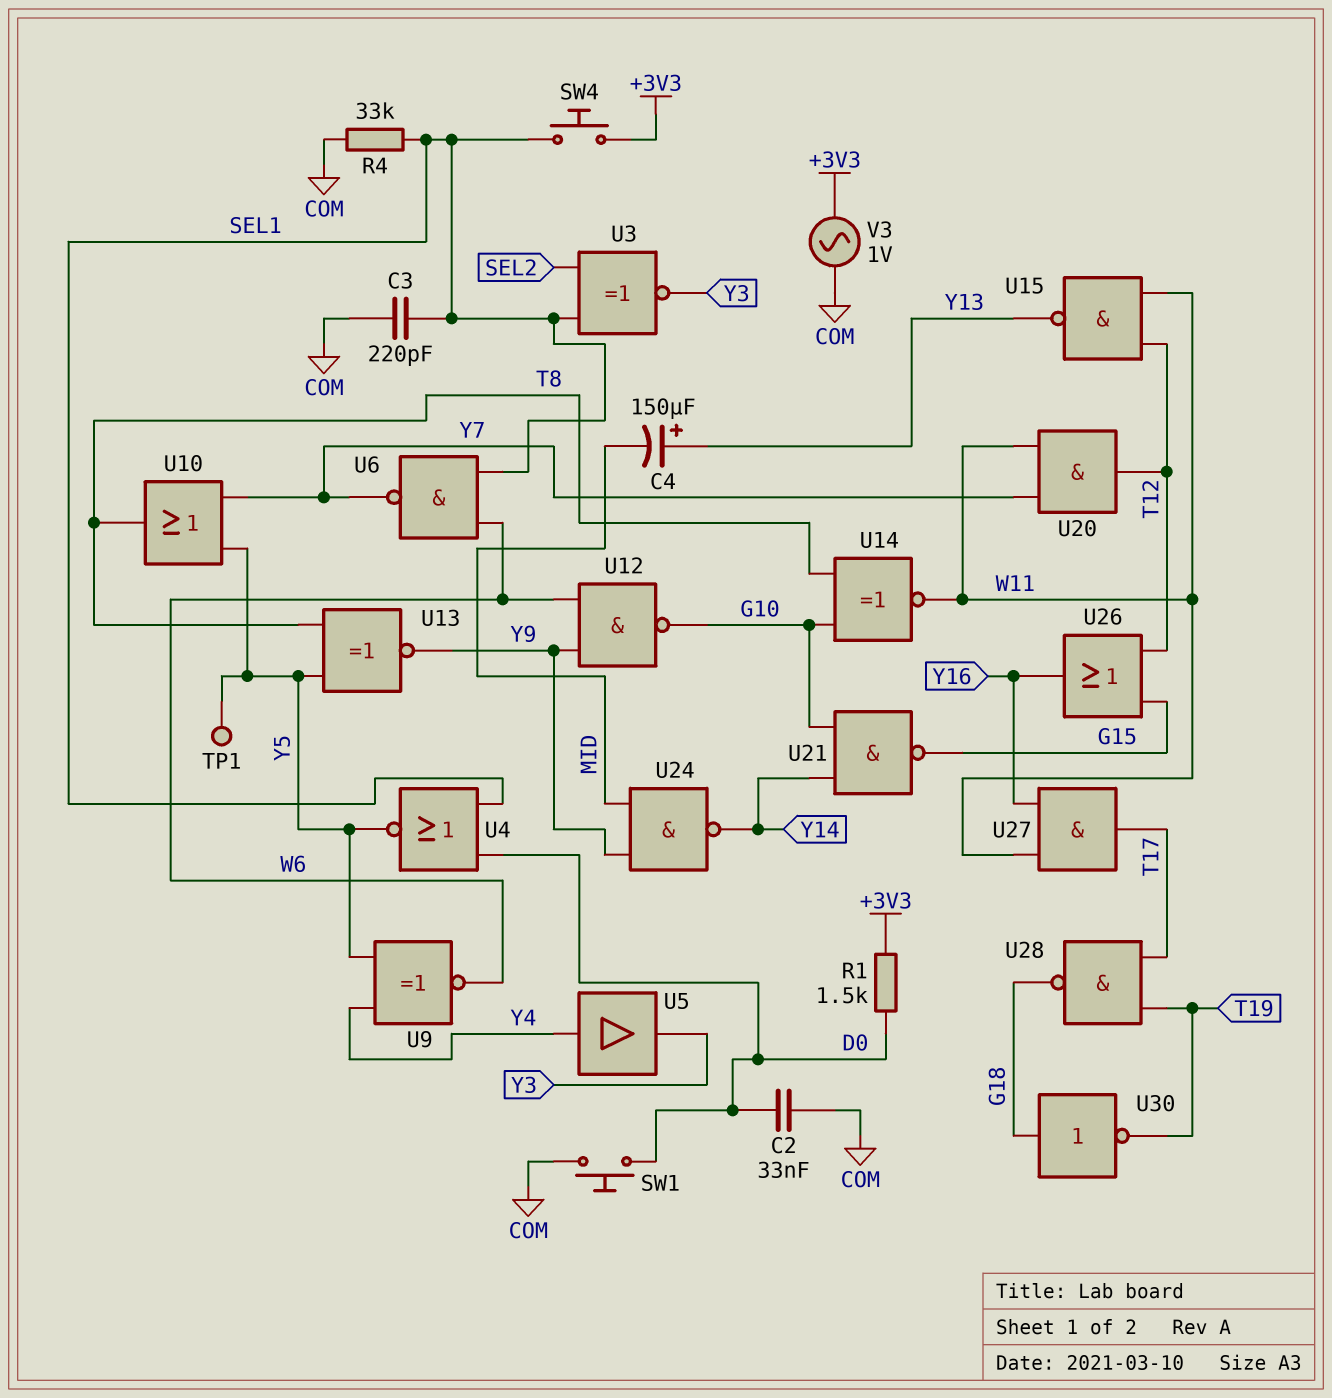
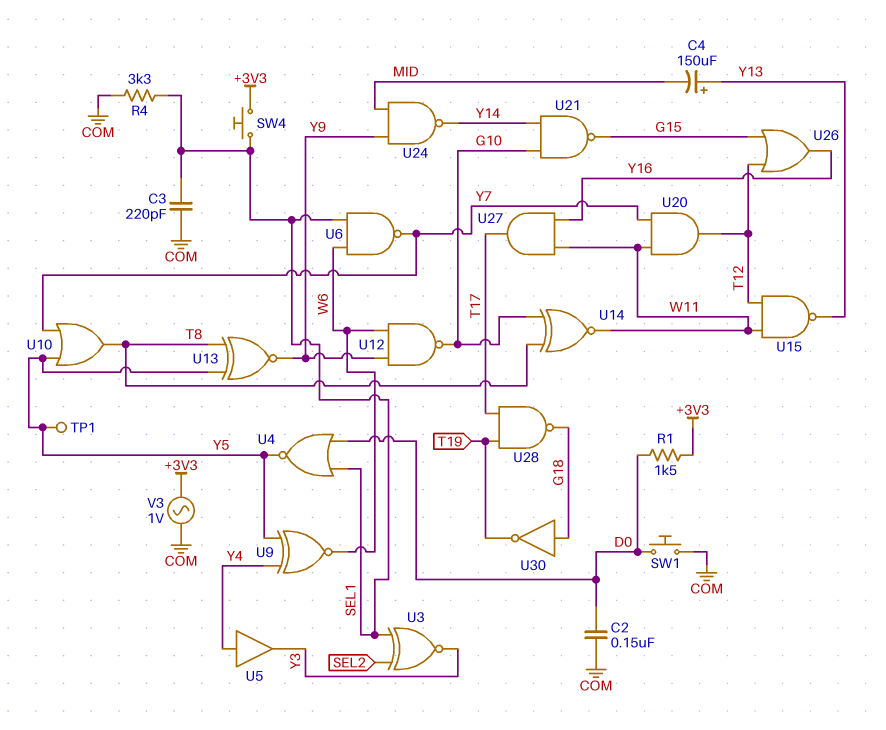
C2: 33nF (COM, D0) -> 150nF (COM, D0)
R4: 33k (COM, SEL1) -> 3.3k (COM, SEL1)

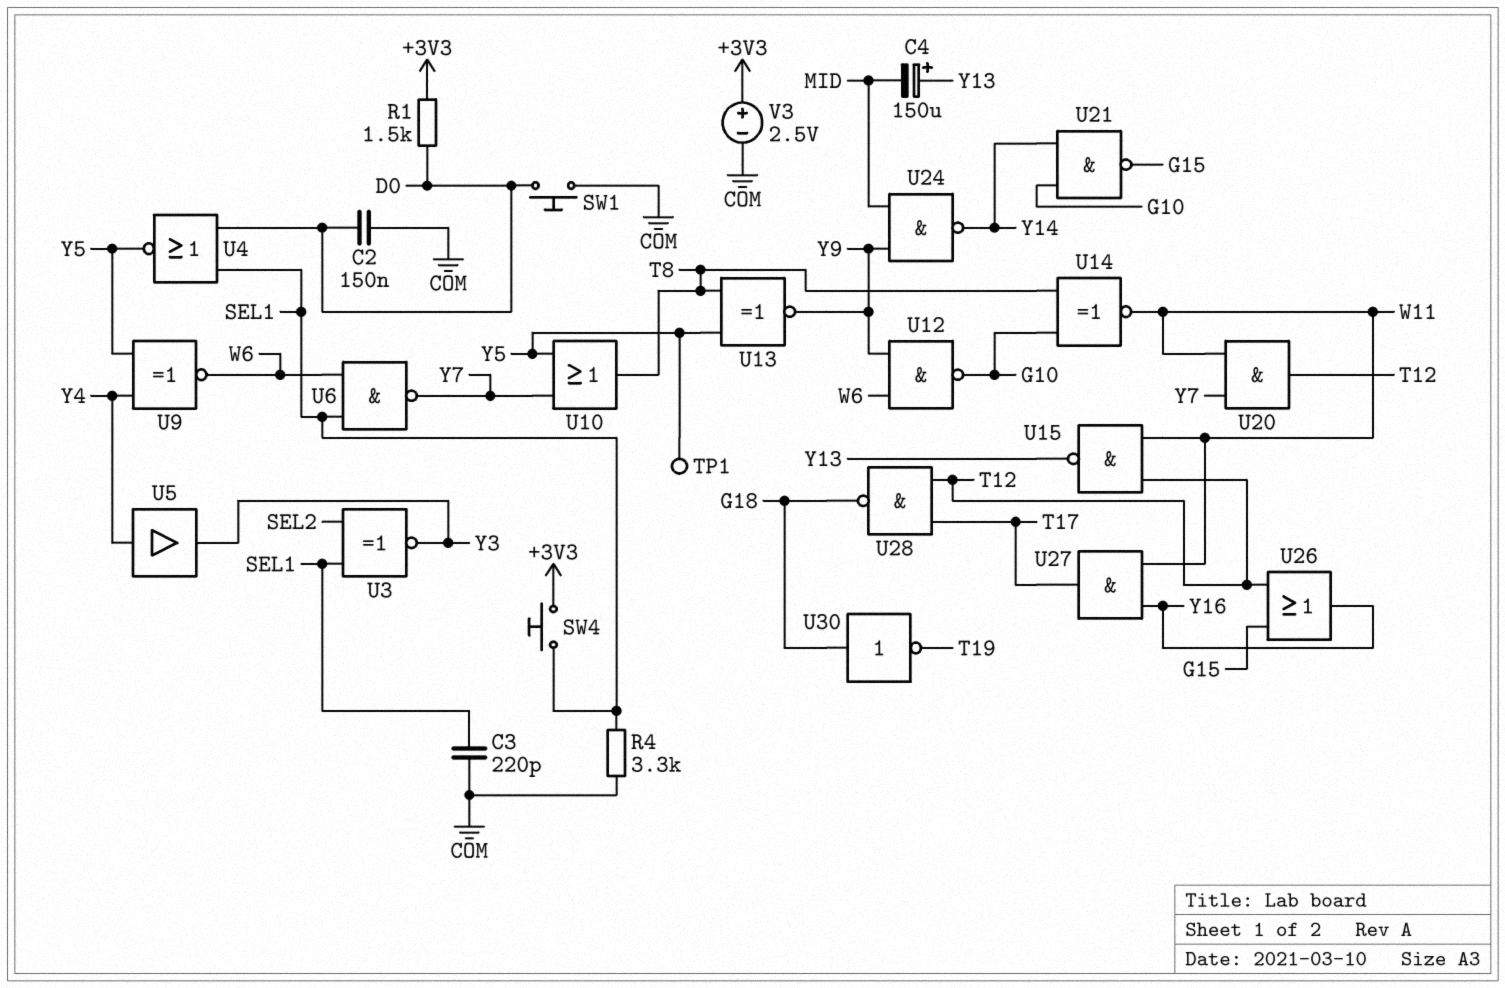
U28: NAND (in T17, in T19, out G18) -> NAND (in T12, in T17, out G18)
V3: AC 1V (+3V3, COM) -> 2.5V (plus +3V3, minus COM)

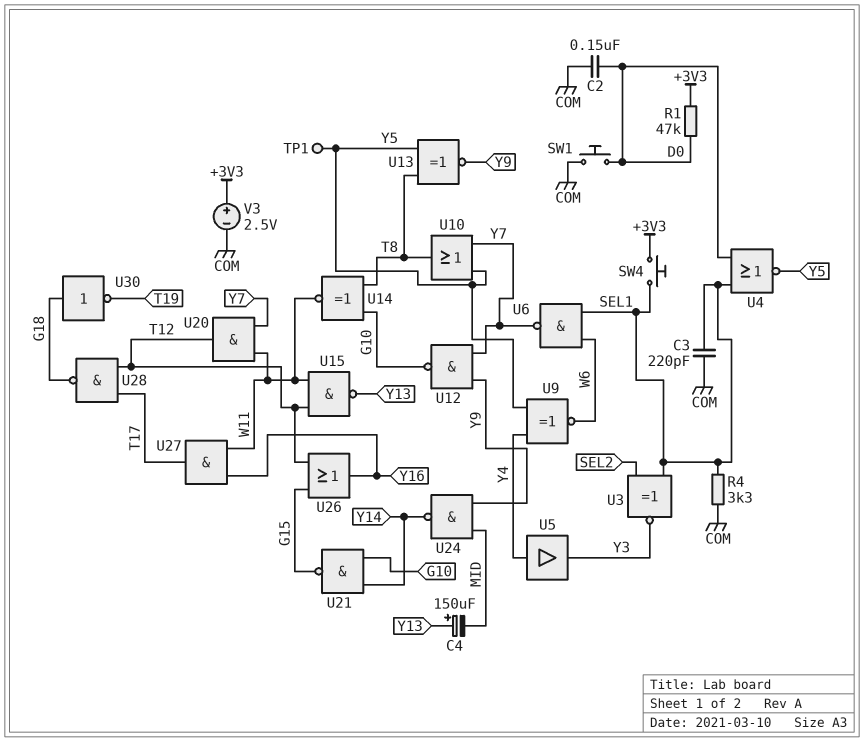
R1: 1.5k (+3V3, D0) -> 47k (+3V3, D0)
U12: NAND (in W6, in Y9, out G10) -> NAND (in Y7, in Y9, out G10)

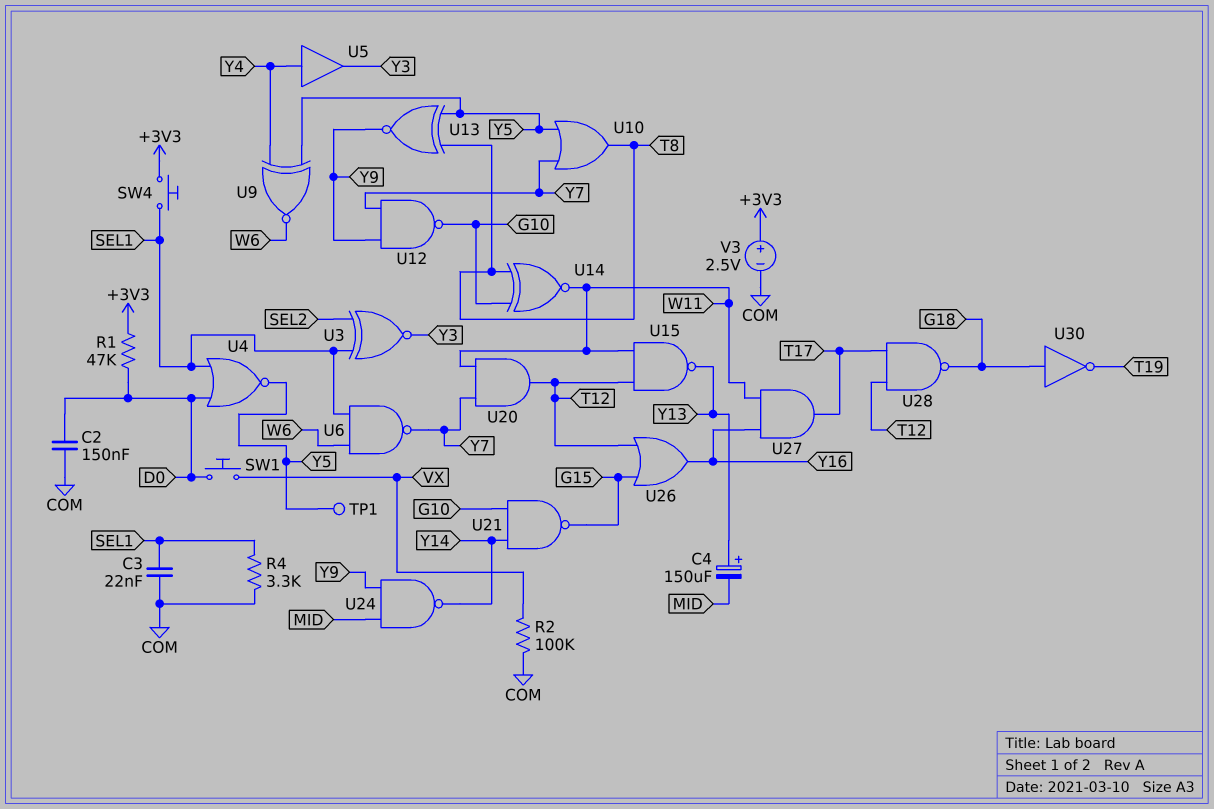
C3: 220pF (COM, SEL1) -> 22nF (COM, SEL1)
R2: none -> 100k (COM, VX)
SW1: button (COM, D0) -> button (D0, VX)

